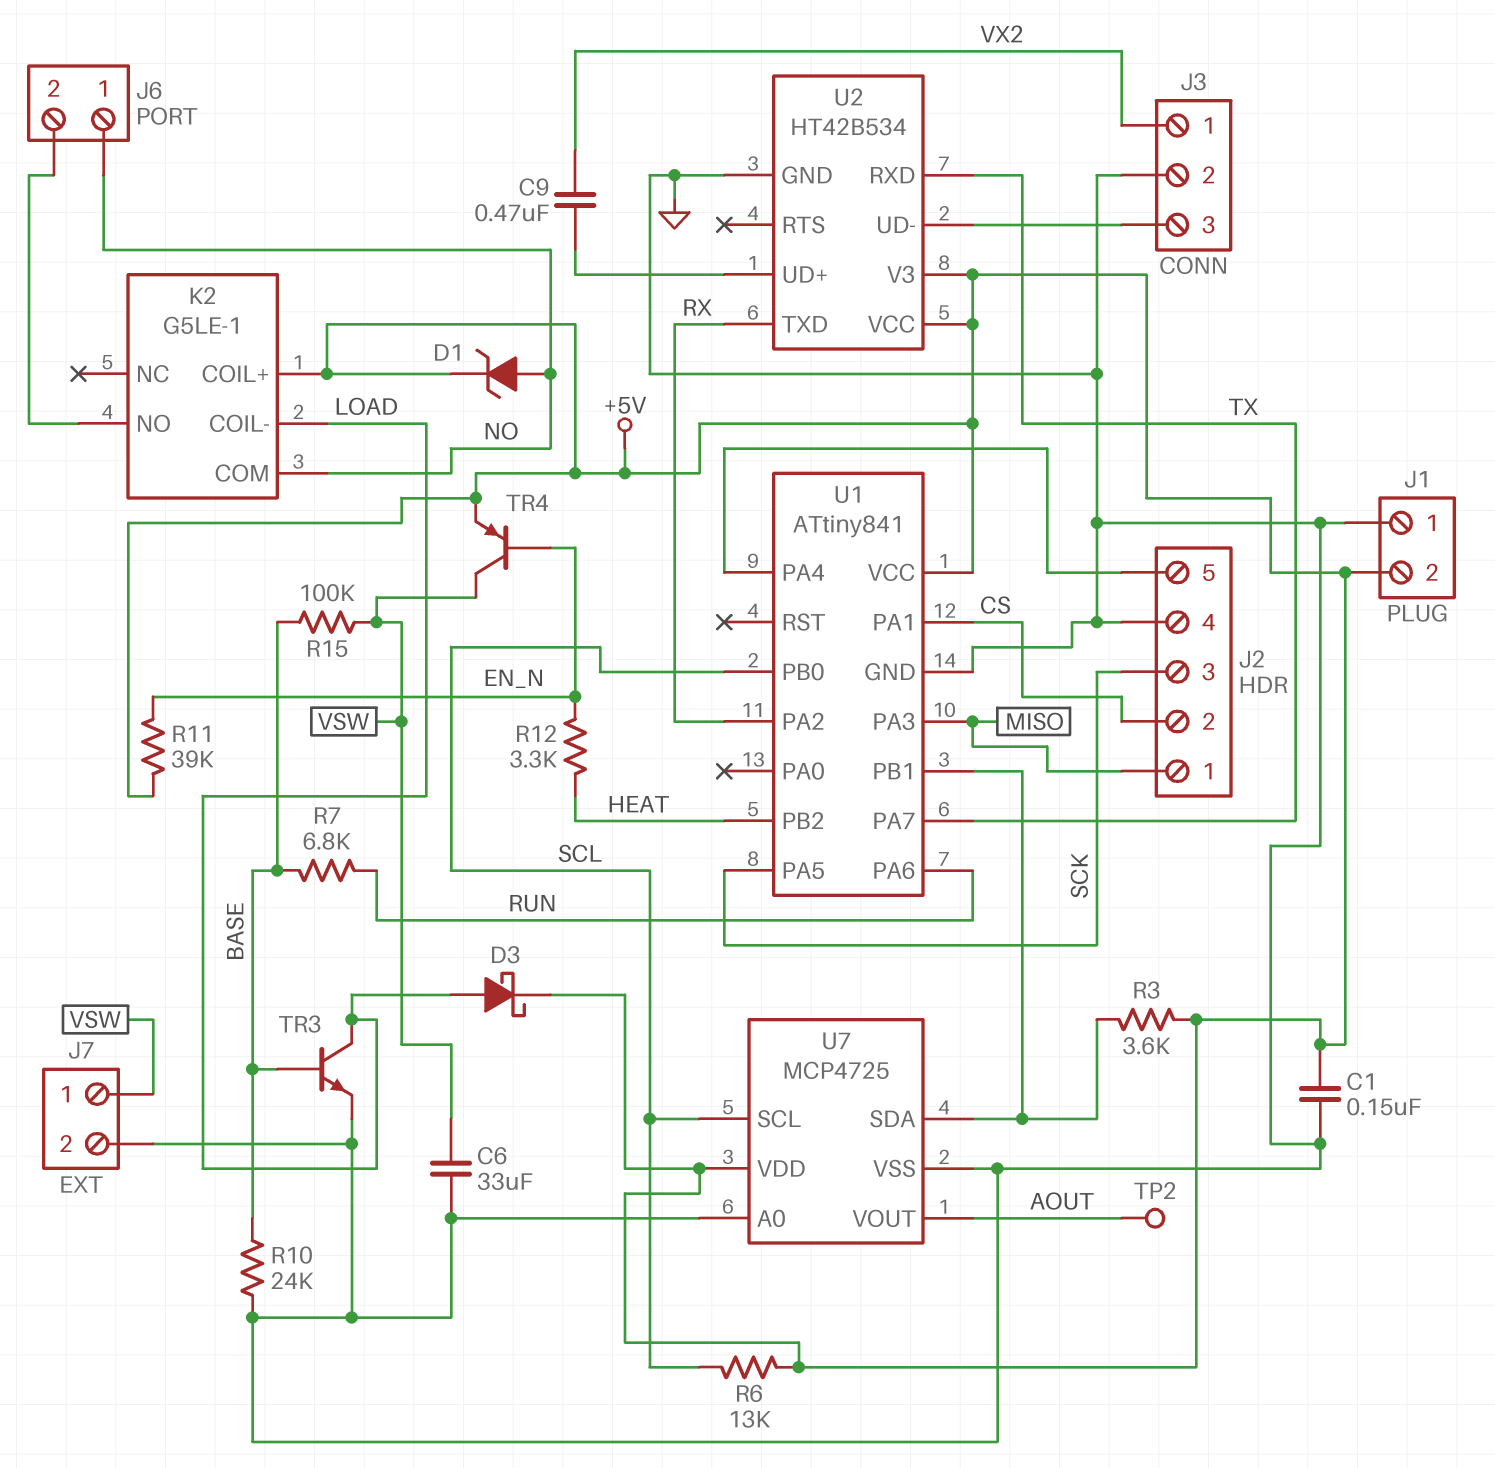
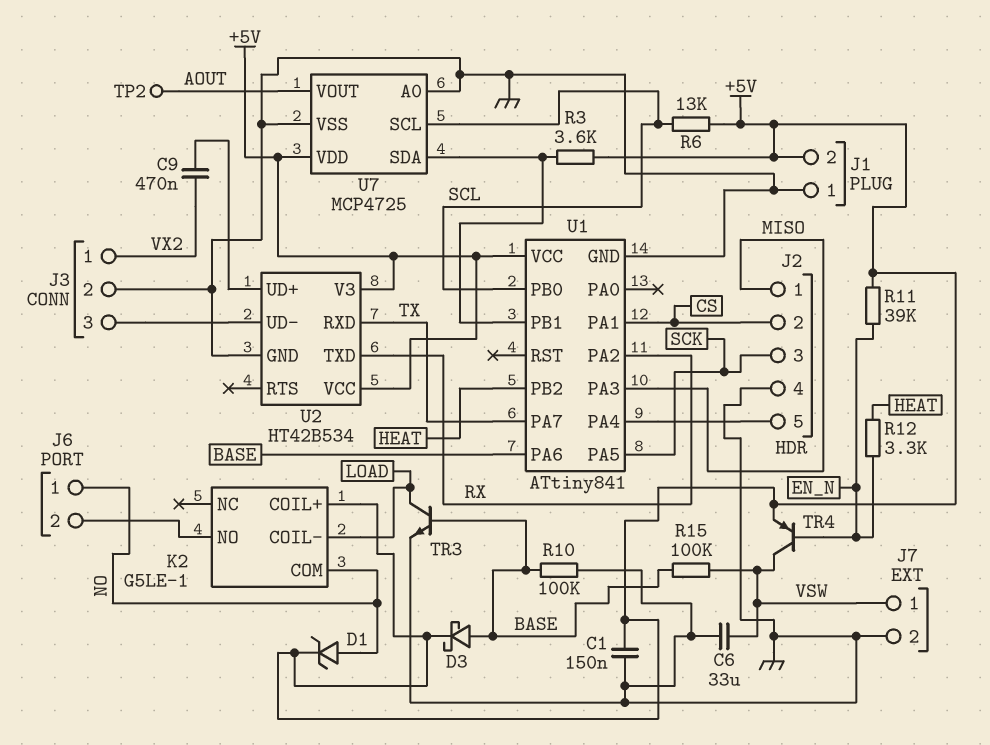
D3: schottky (A LOAD, K +5V) -> schottky (A BASE, K +5V)
R7: 6.8k (BASE, RUN) -> none
R10: 24k (BASE, GND) -> 100k (BASE, GND)
U1 pin PA6: RUN -> BASE

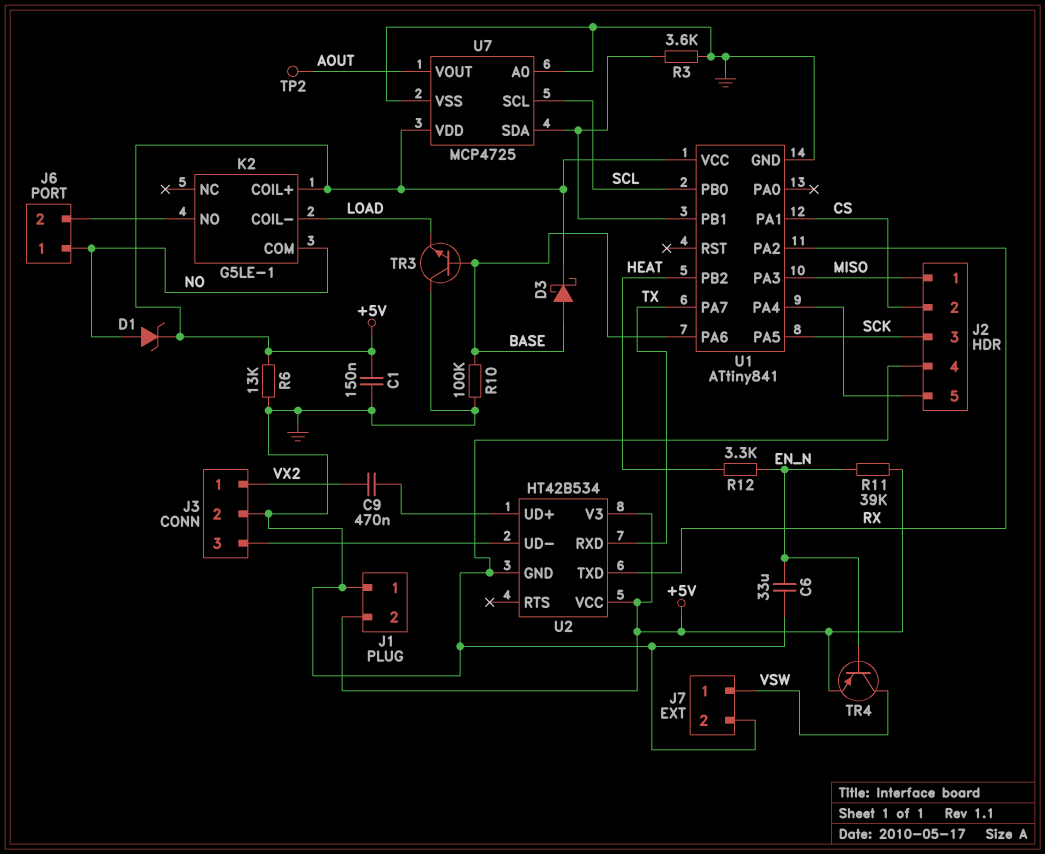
C6: 33uF (GND, VSW) -> 33uF (EN_N, GND)
R3: 3.6k (+5V, U1/PB1) -> 3.6k (GND, U1/PB1)
R6: 13k (+5V, SCL) -> 13k (+5V, GND)
R15: 100k (BASE, VSW) -> none
TR3: NPN (B BASE, C LOAD, E GND) -> NPN (B BASE, C GND, E LOAD)

